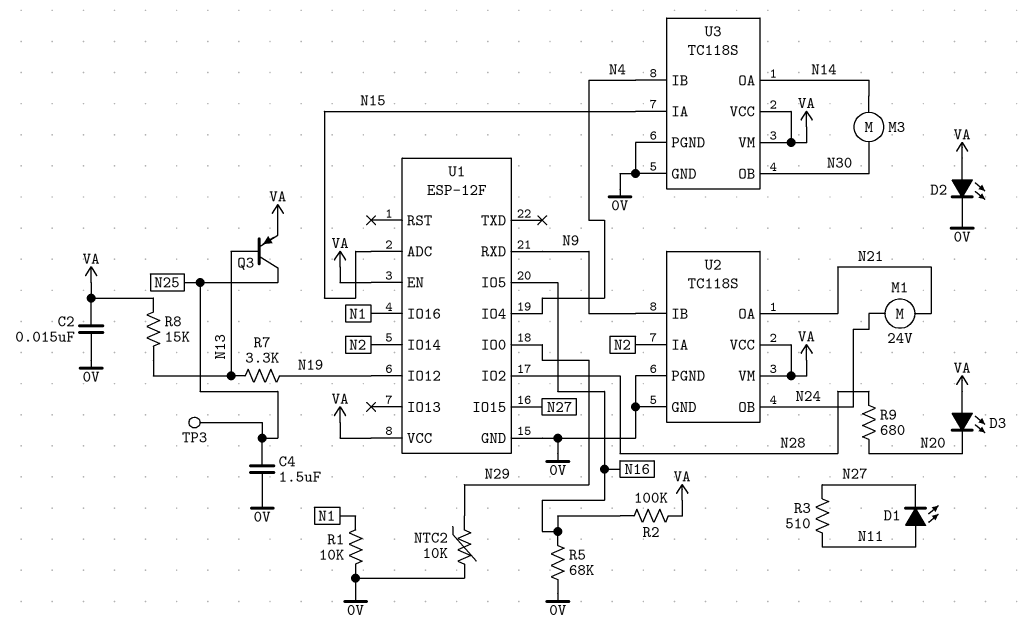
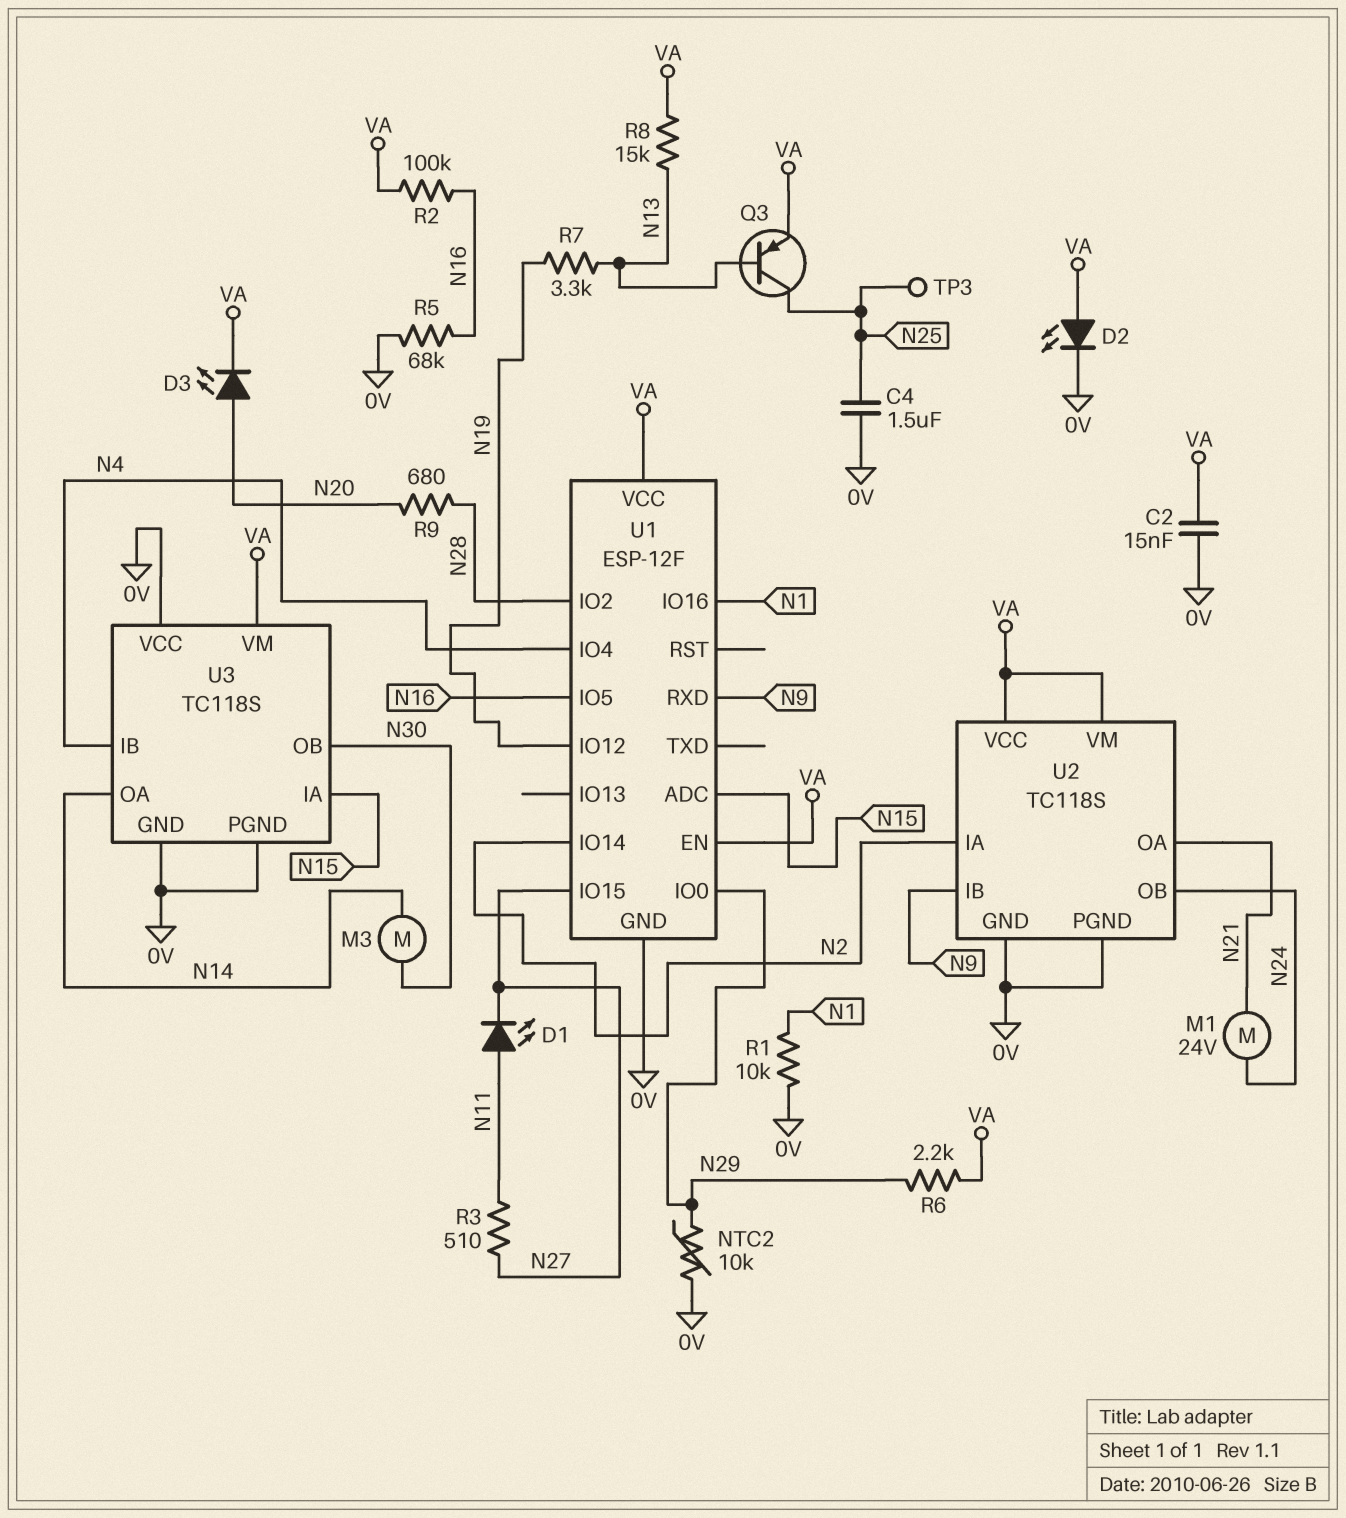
D3: LED (A VA, K N20) -> LED (A N20, K VA)
R6: none -> 2.2k (N29, VA)
U3 pin VCC: VA -> 0V

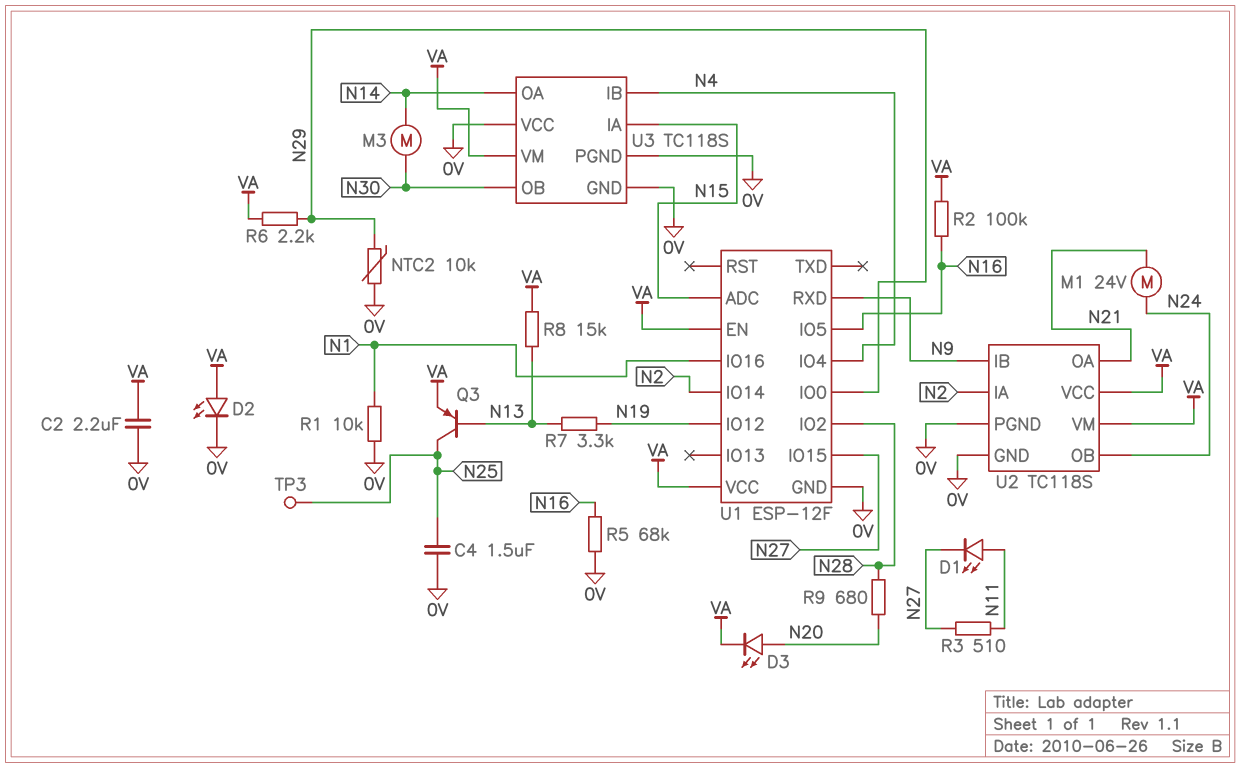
C2: 15nF (0V, VA) -> 2.2uF (0V, VA)

